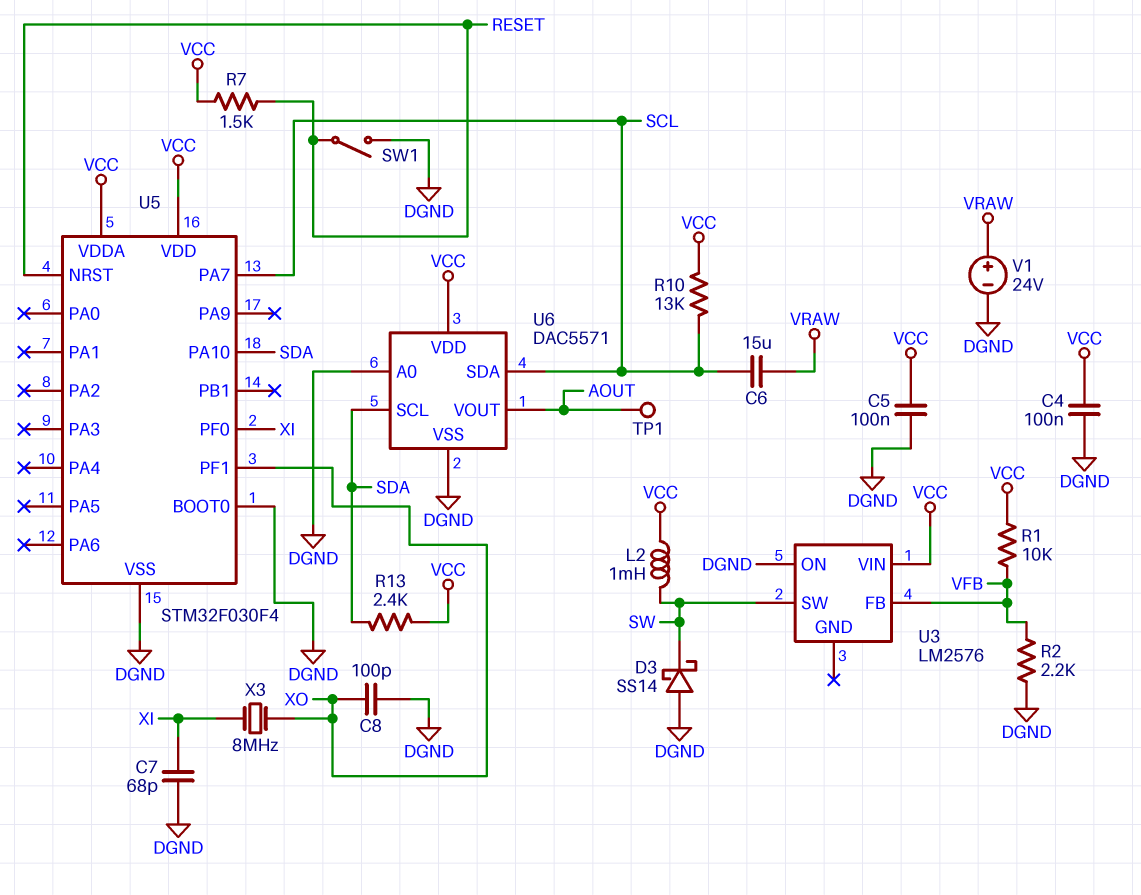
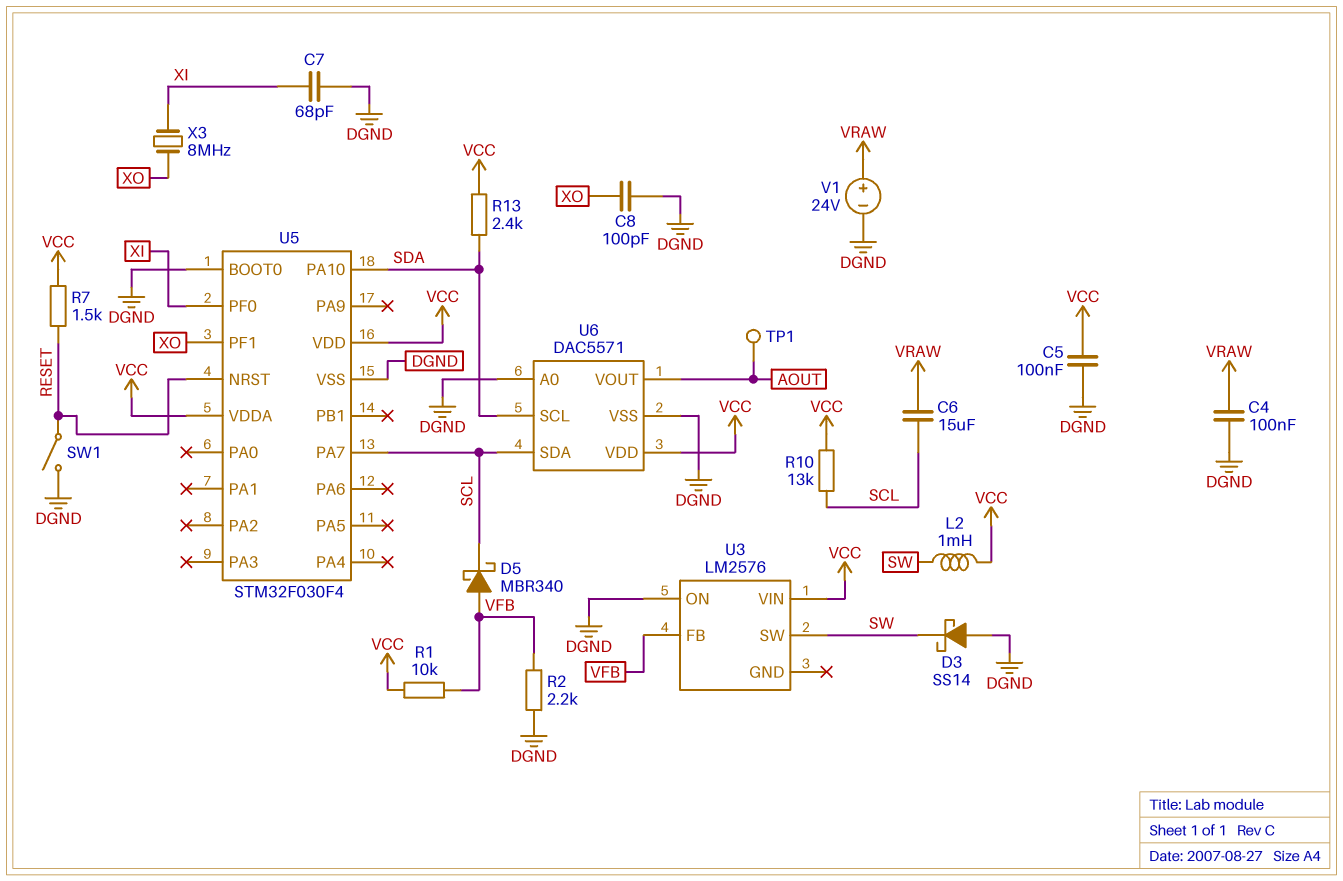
C4: 100nF (DGND, VCC) -> 100nF (DGND, VRAW)
D5: none -> schottky MBR340 (A VFB, K SCL)

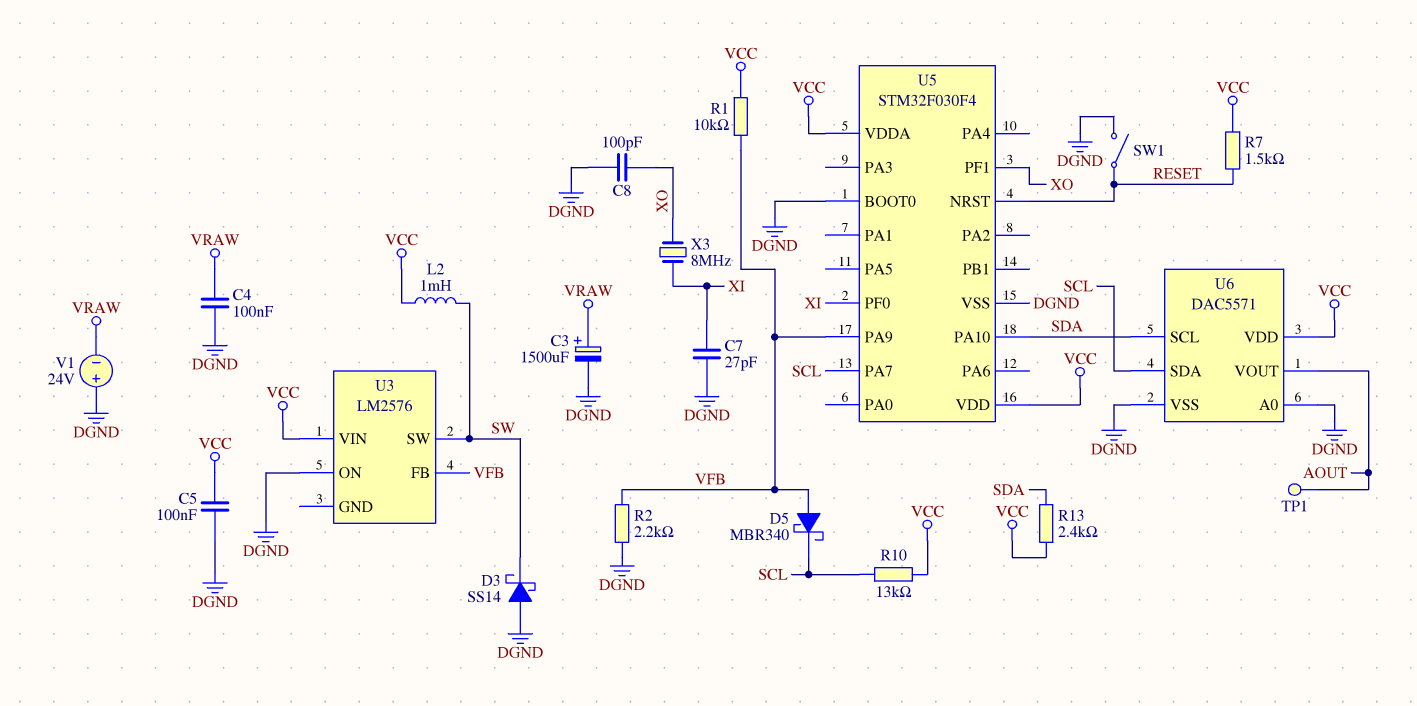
C3: none -> 1500uF (plus VRAW, minus DGND)
C6: 15uF (SCL, VRAW) -> none
C7: 68pF (DGND, XI) -> 27pF (DGND, XI)
U5 pin PA9: none -> VFB
V1: 24V (plus VRAW, minus DGND) -> 24V (plus DGND, minus VRAW)

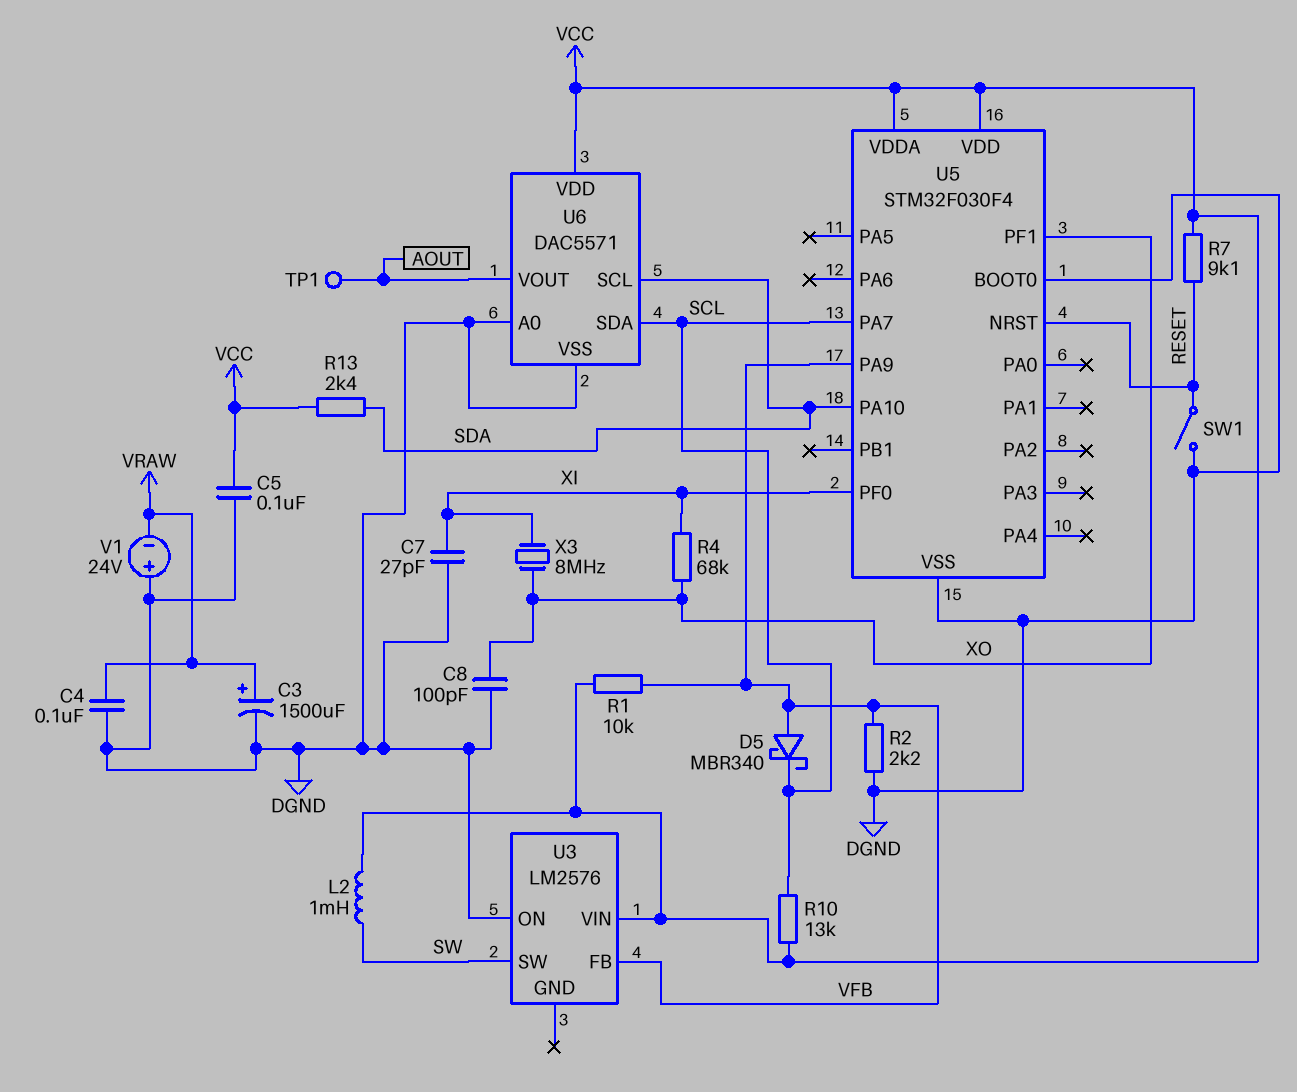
D3: schottky SS14 (A DGND, K SW) -> none
R4: none -> 68k (XI, XO)
R7: 1.5k (RESET, VCC) -> 9.1k (RESET, VCC)

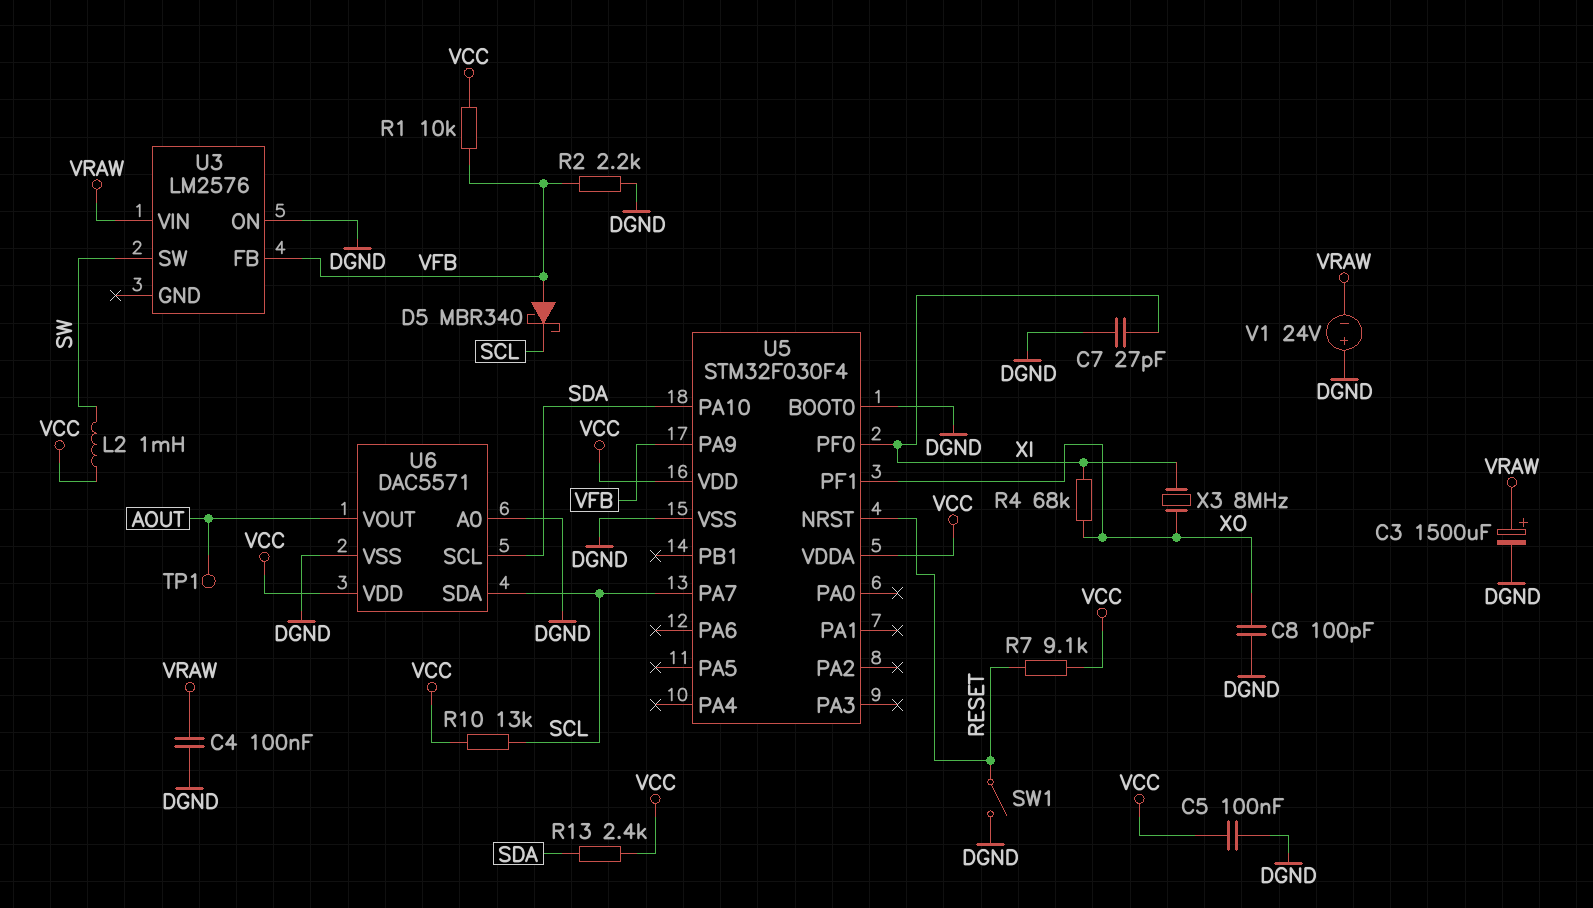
U3 pin VIN: VCC -> VRAW

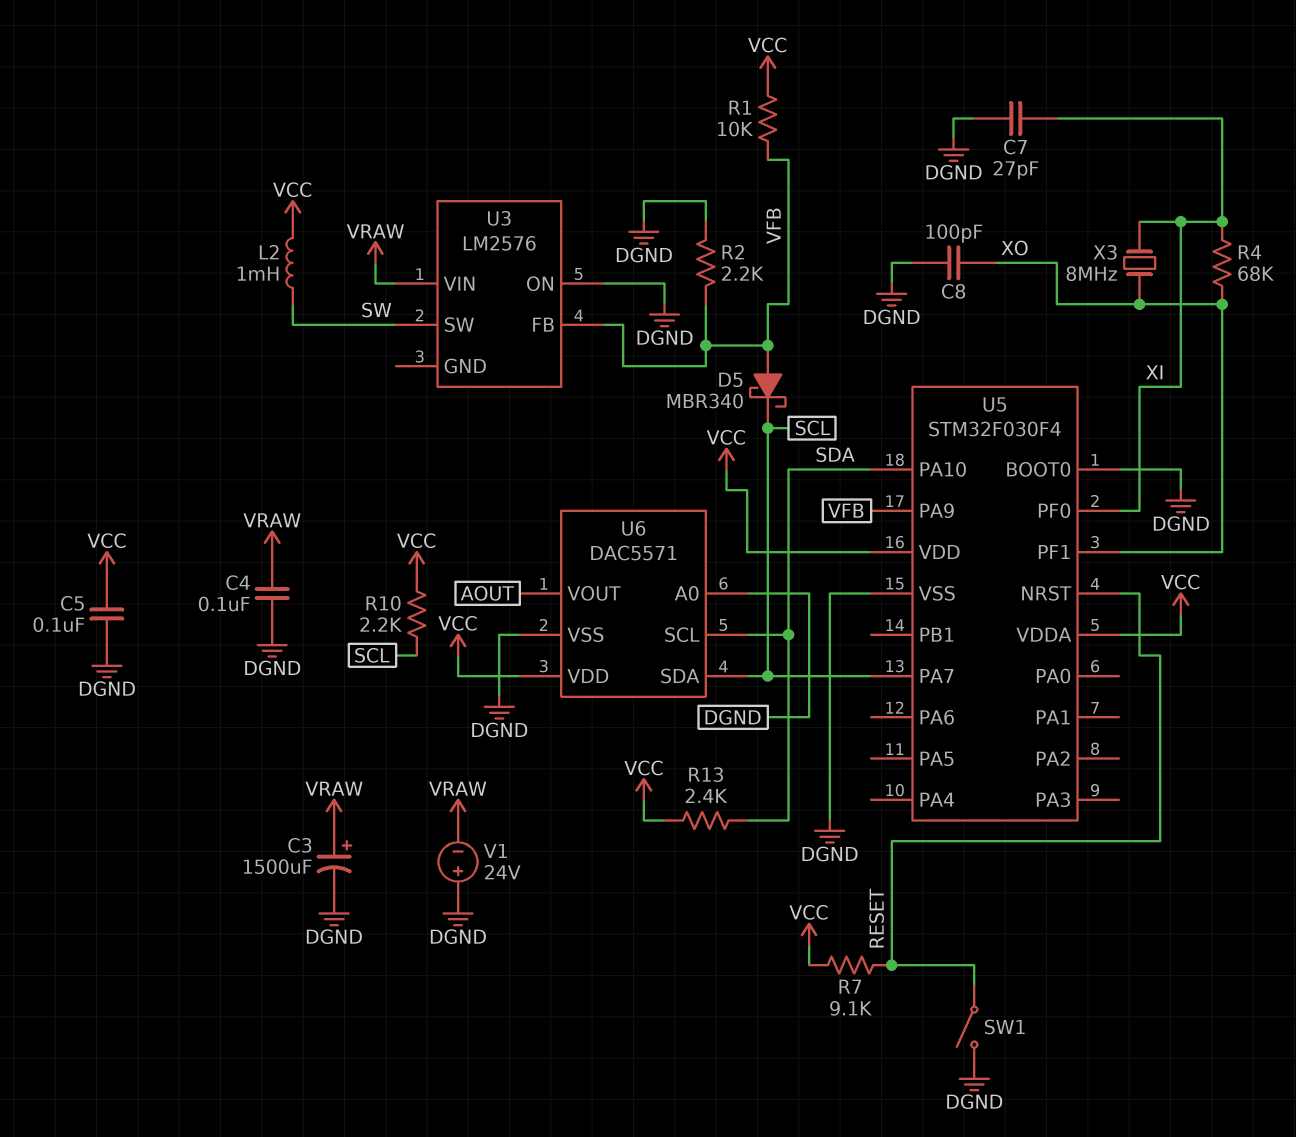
R10: 13k (SCL, VCC) -> 2.2k (SCL, VCC)
TP1: test point (AOUT) -> none

